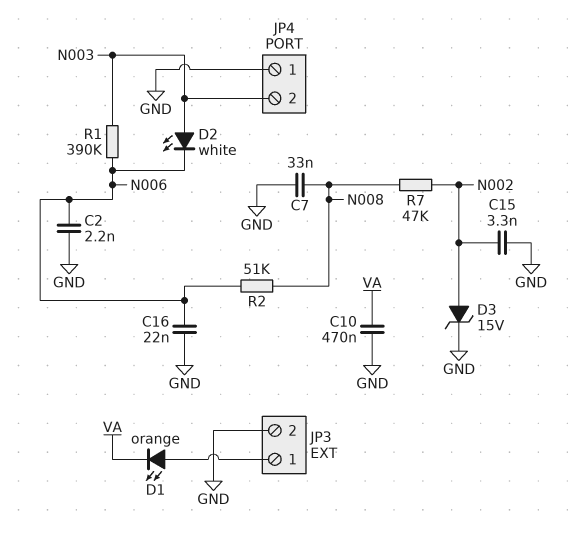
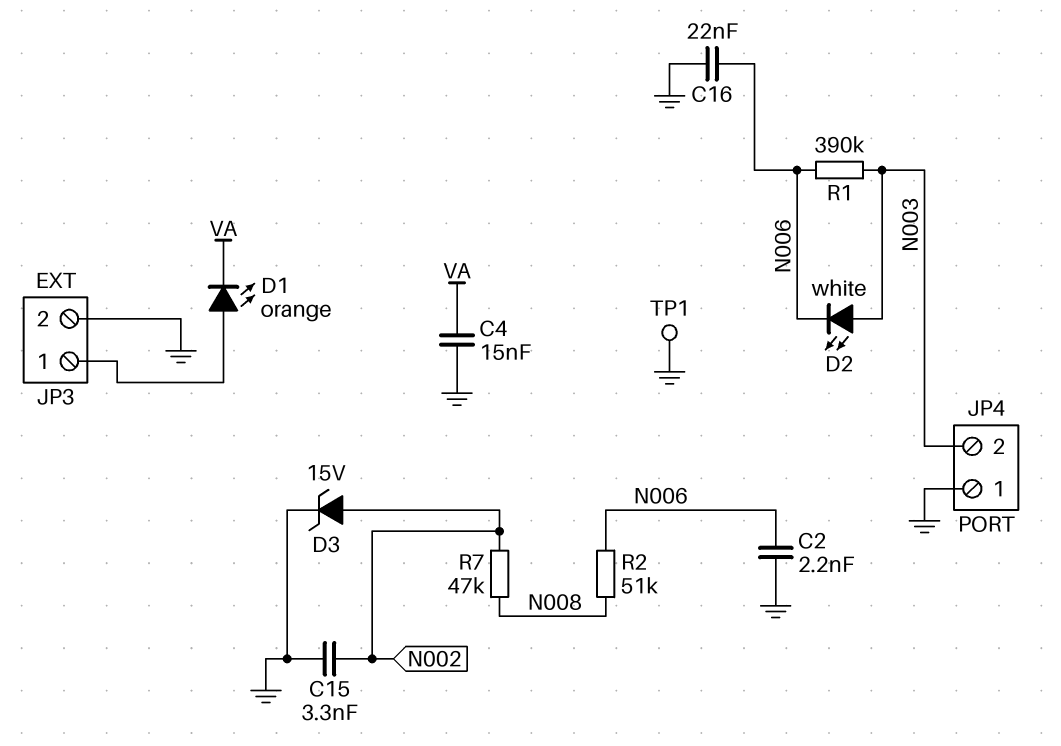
C4: none -> 15nF (GND, VA)
C7: 33nF (GND, N008) -> none
C10: 470nF (GND, VA) -> none
TP1: none -> test point (GND)

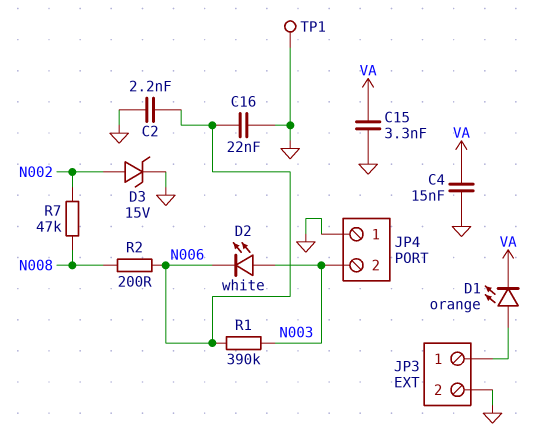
C15: 3.3nF (GND, N002) -> 3.3nF (GND, VA)
R2: 51k (N006, N008) -> 200 (N006, N008)

